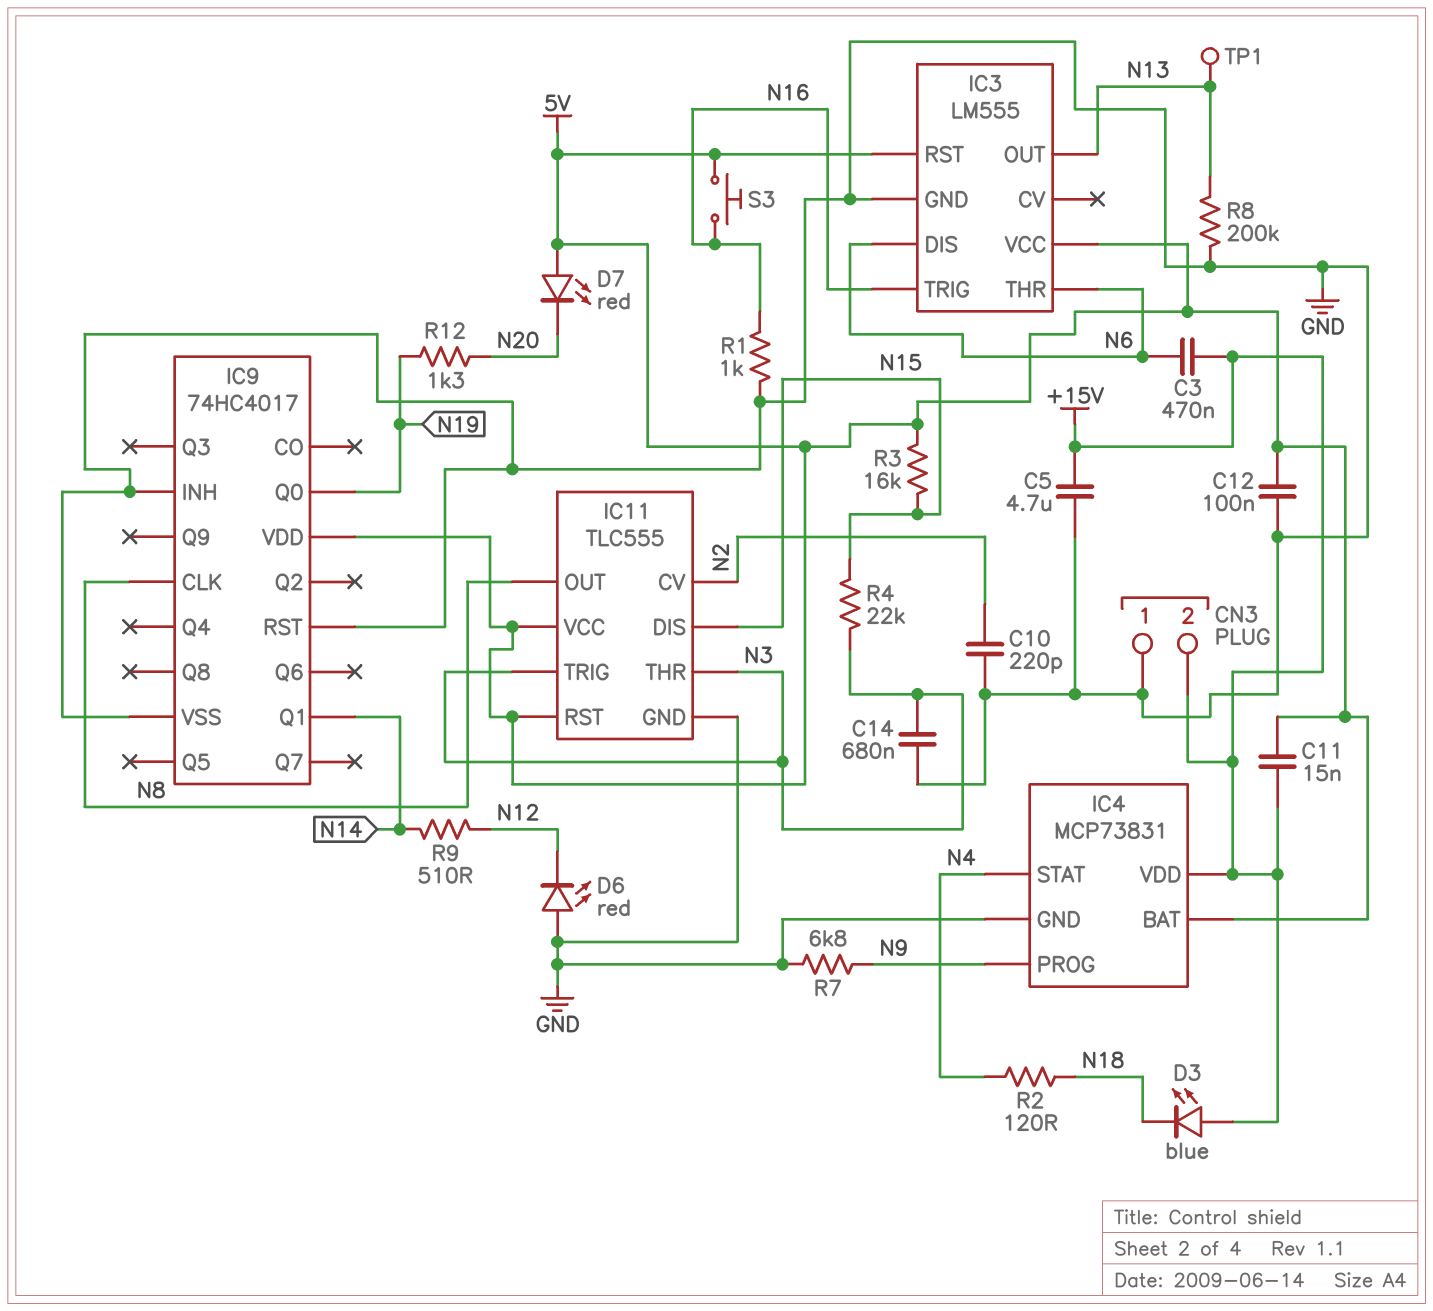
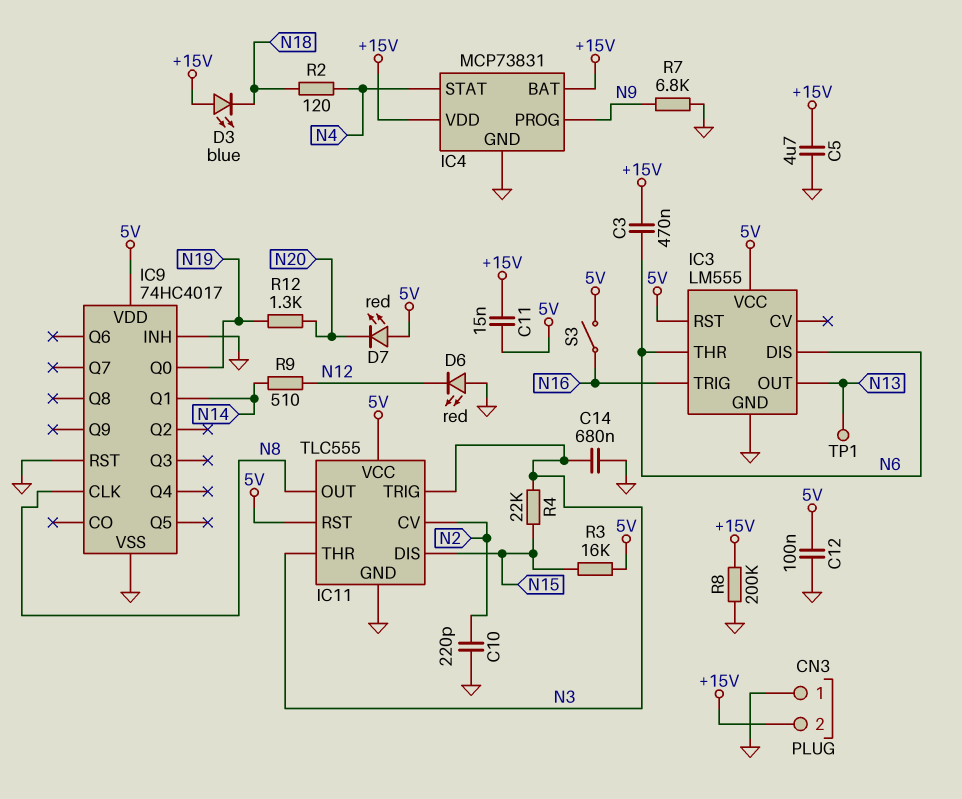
IC4 pin BAT: 5V -> +15V
R1: 1k (GND, N16) -> none
R8: 200k (GND, N13) -> 200k (+15V, GND)
S3: button (5V, N16) -> switch (5V, N16)

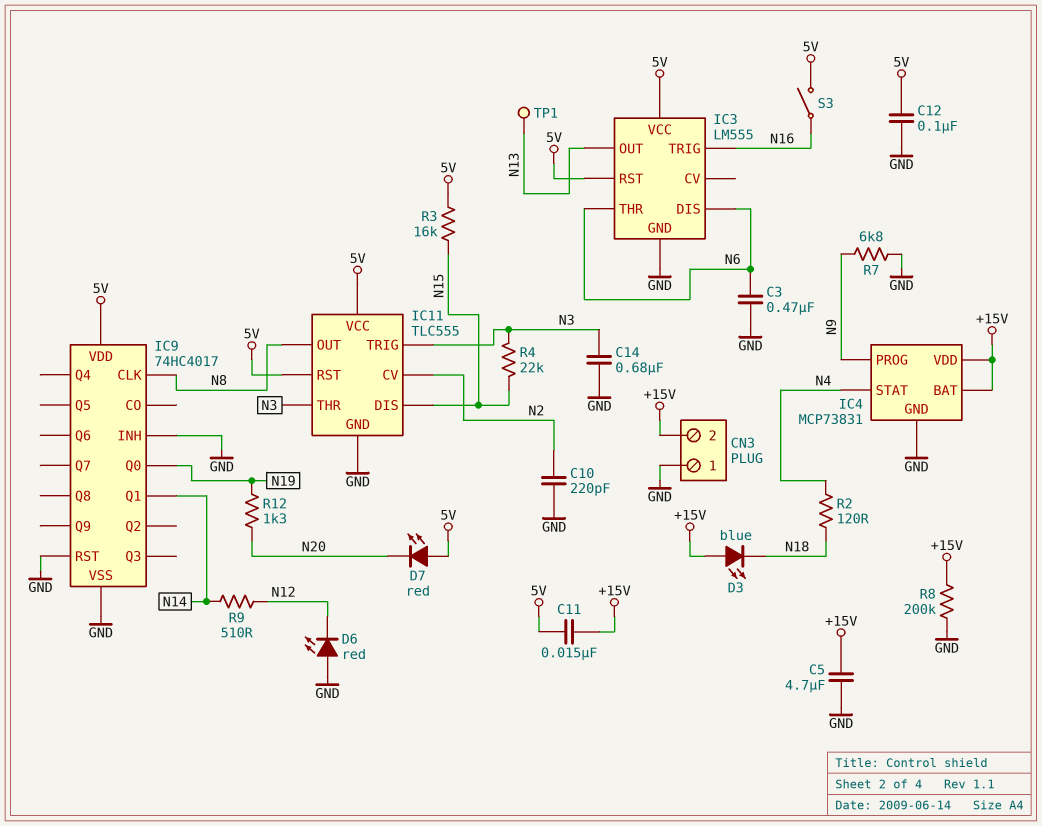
C3: 470nF (+15V, N6) -> 470nF (GND, N6)

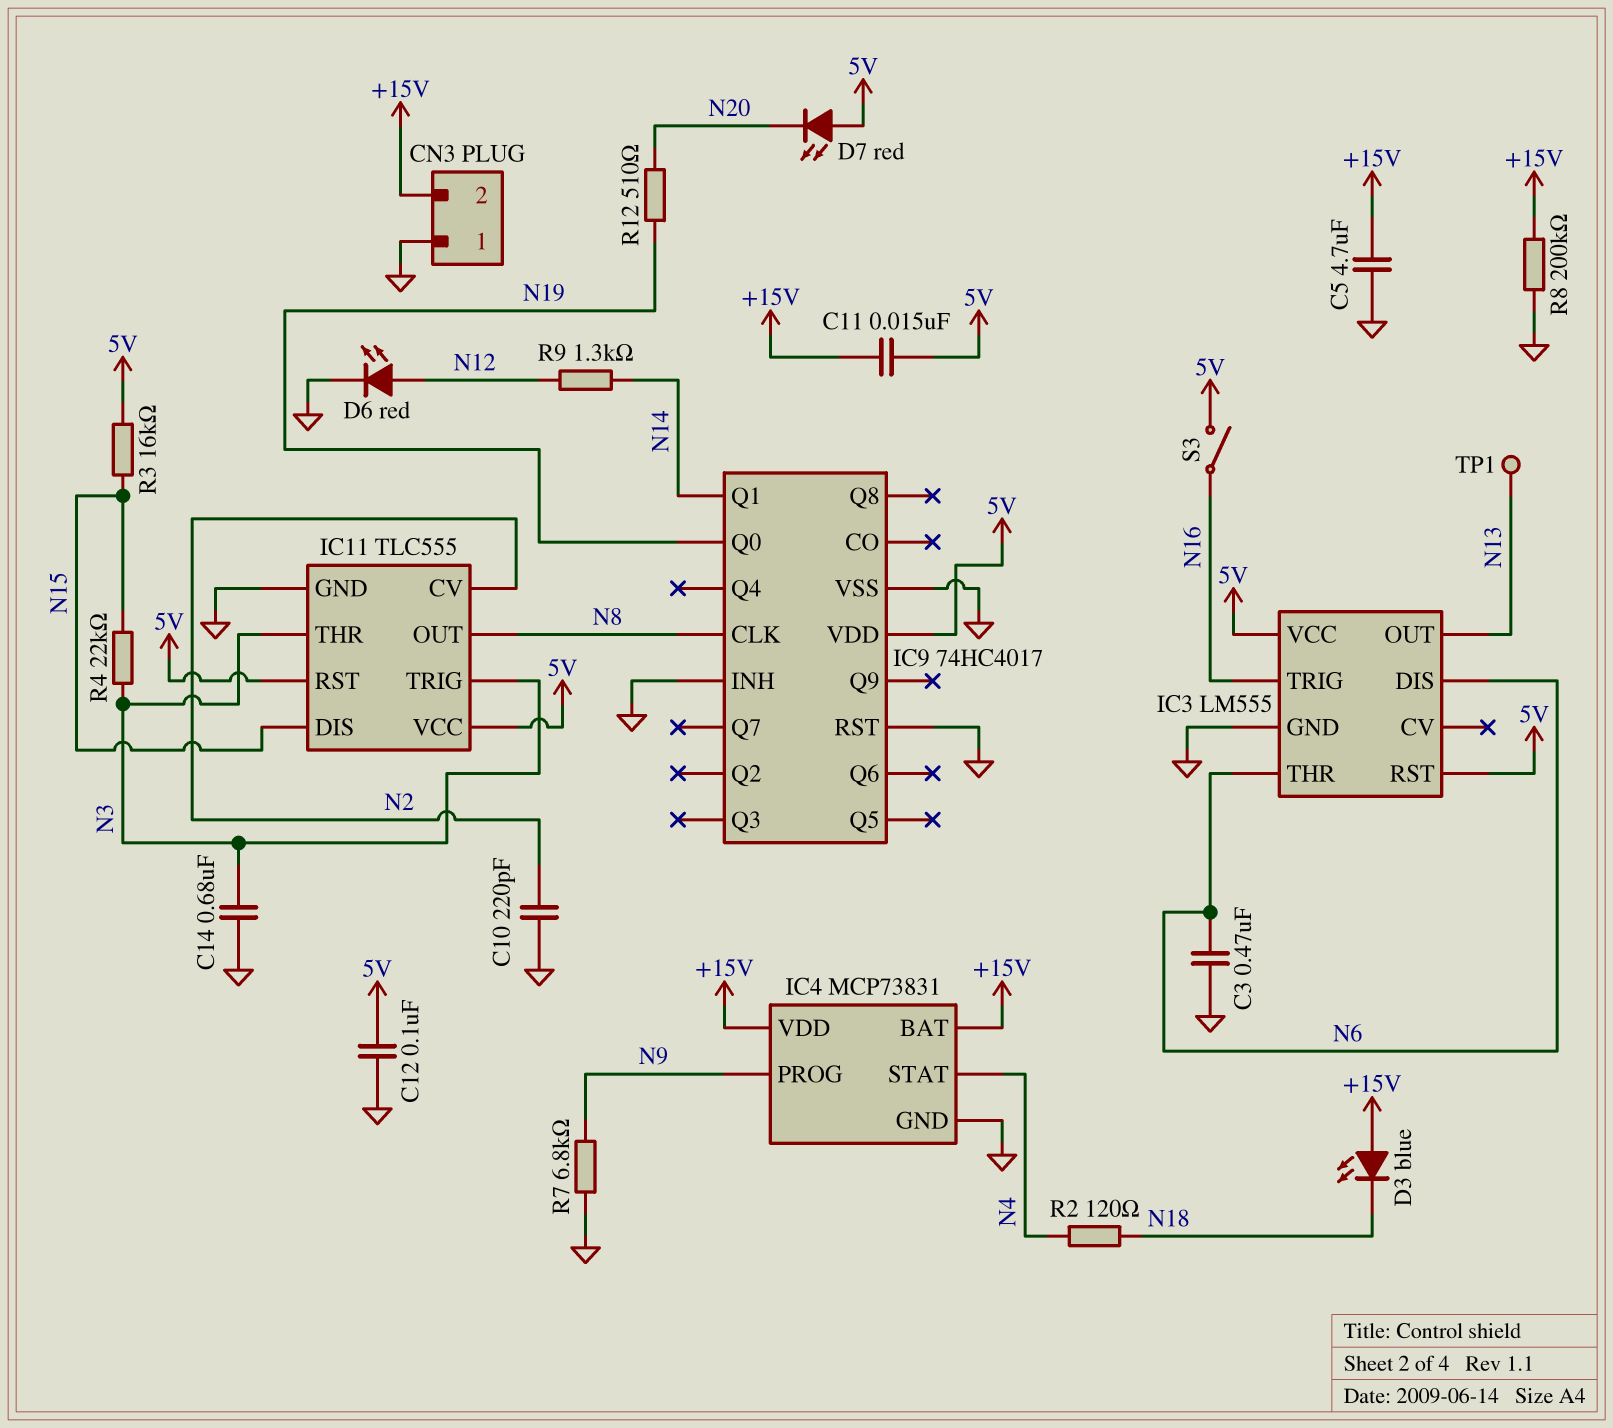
D6: LED red (A GND, K N12) -> LED red (A N12, K GND)
R9: 510 (N12, N14) -> 1.3k (N12, N14)
R12: 1.3k (N19, N20) -> 510 (N19, N20)

